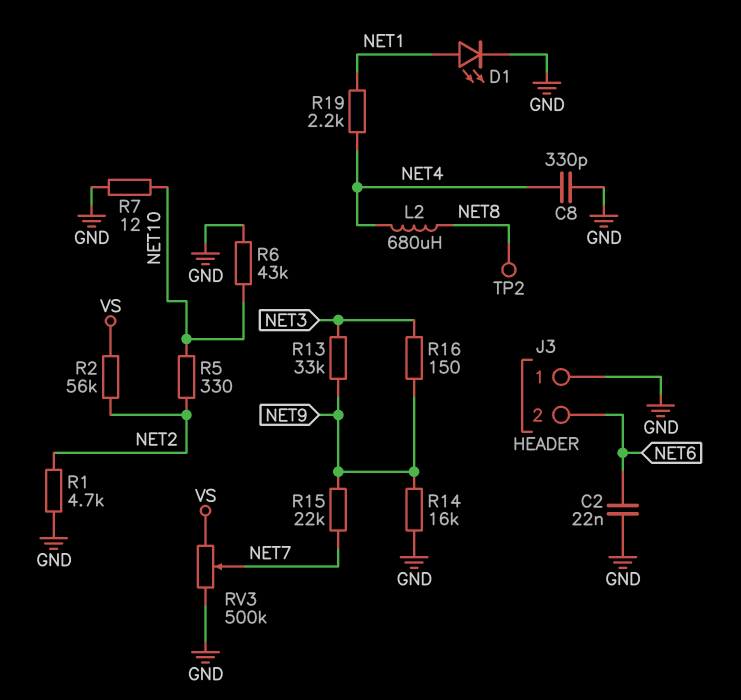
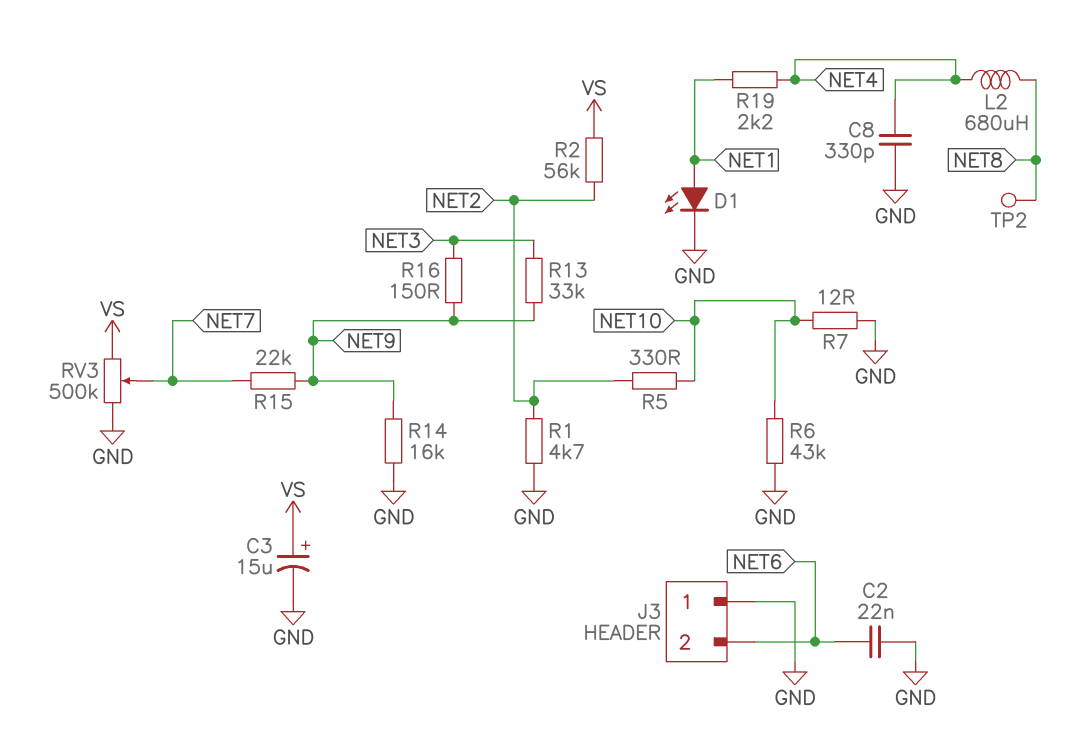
C3: none -> 15uF (plus VS, minus GND)

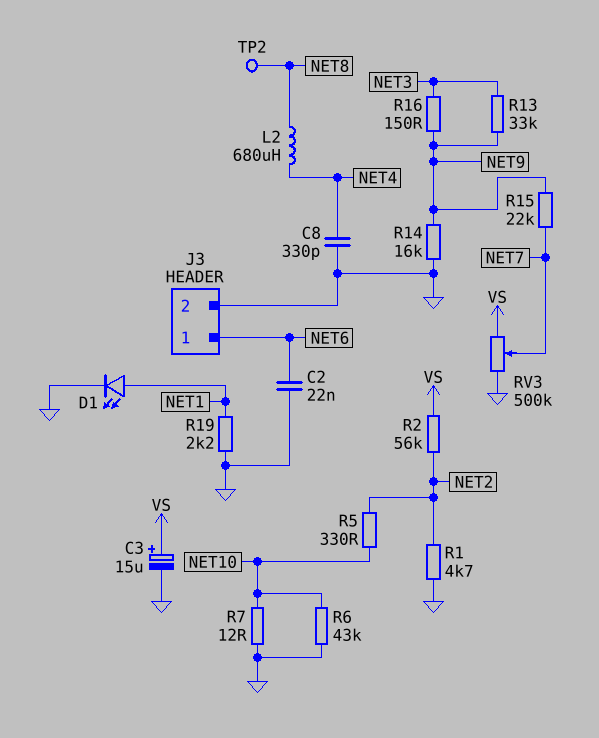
J3 pin 1: GND -> NET6
J3 pin 2: NET6 -> GND
R19: 2.2k (NET1, NET4) -> 2.2k (GND, NET1)

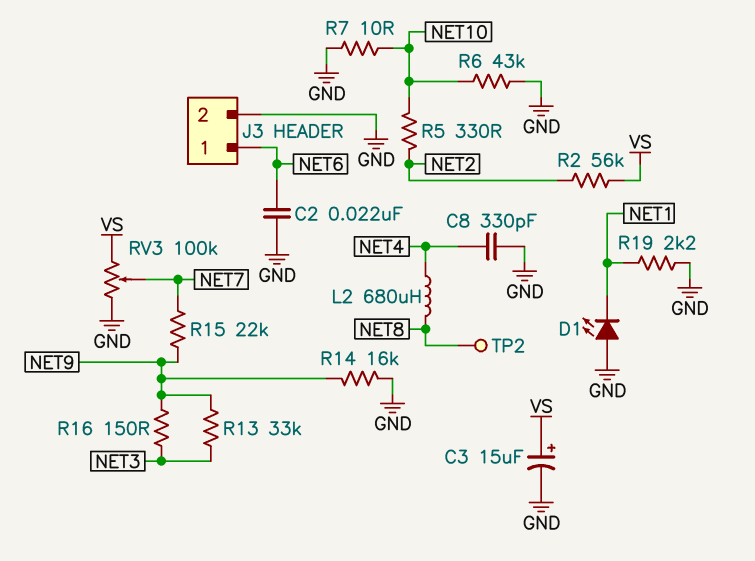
D1: LED (A NET1, K GND) -> LED (A GND, K NET1)
R1: 4.7k (GND, NET2) -> none
R7: 12 (GND, NET10) -> 10 (GND, NET10)
RV3: 500k (GND, VS, wiper NET7) -> 100k (GND, VS, wiper NET7)

